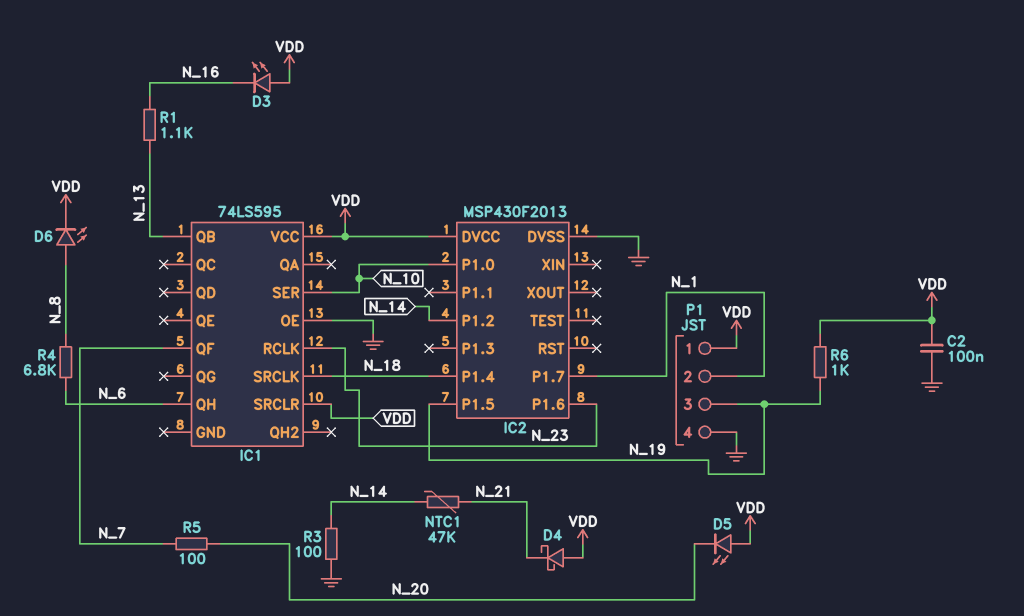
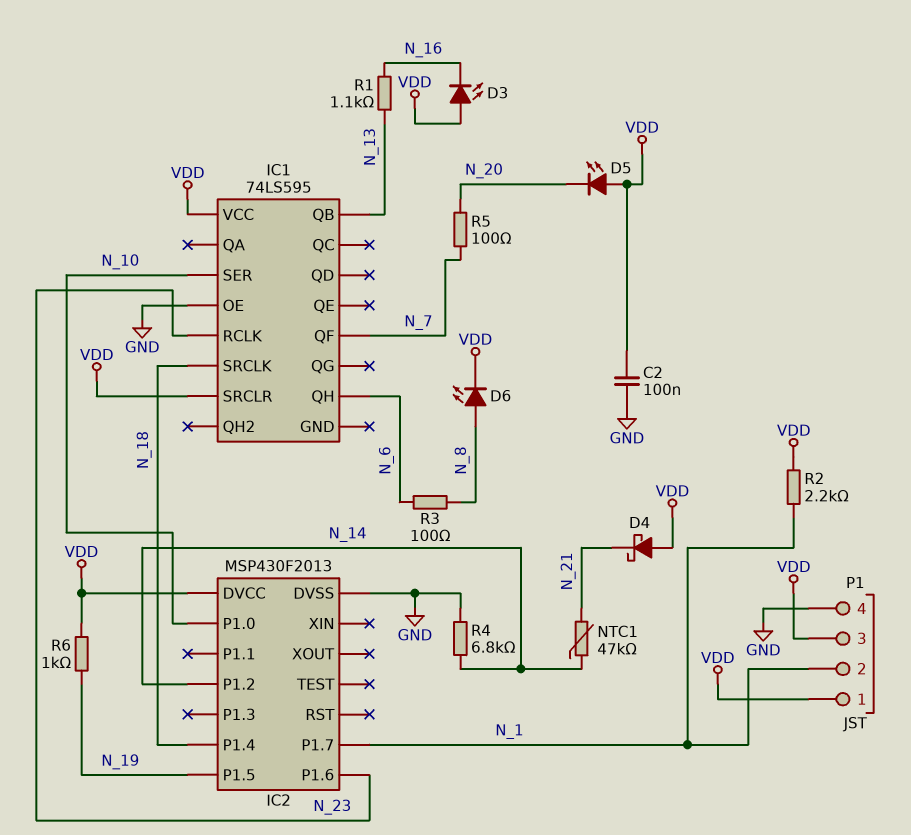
P1 pin 3: N_19 -> VDD
R2: none -> 2.2k (N_1, VDD)
R3: 100 (GND, N_14) -> 100 (N_6, N_8)
R4: 6.8k (N_6, N_8) -> 6.8k (GND, N_14)

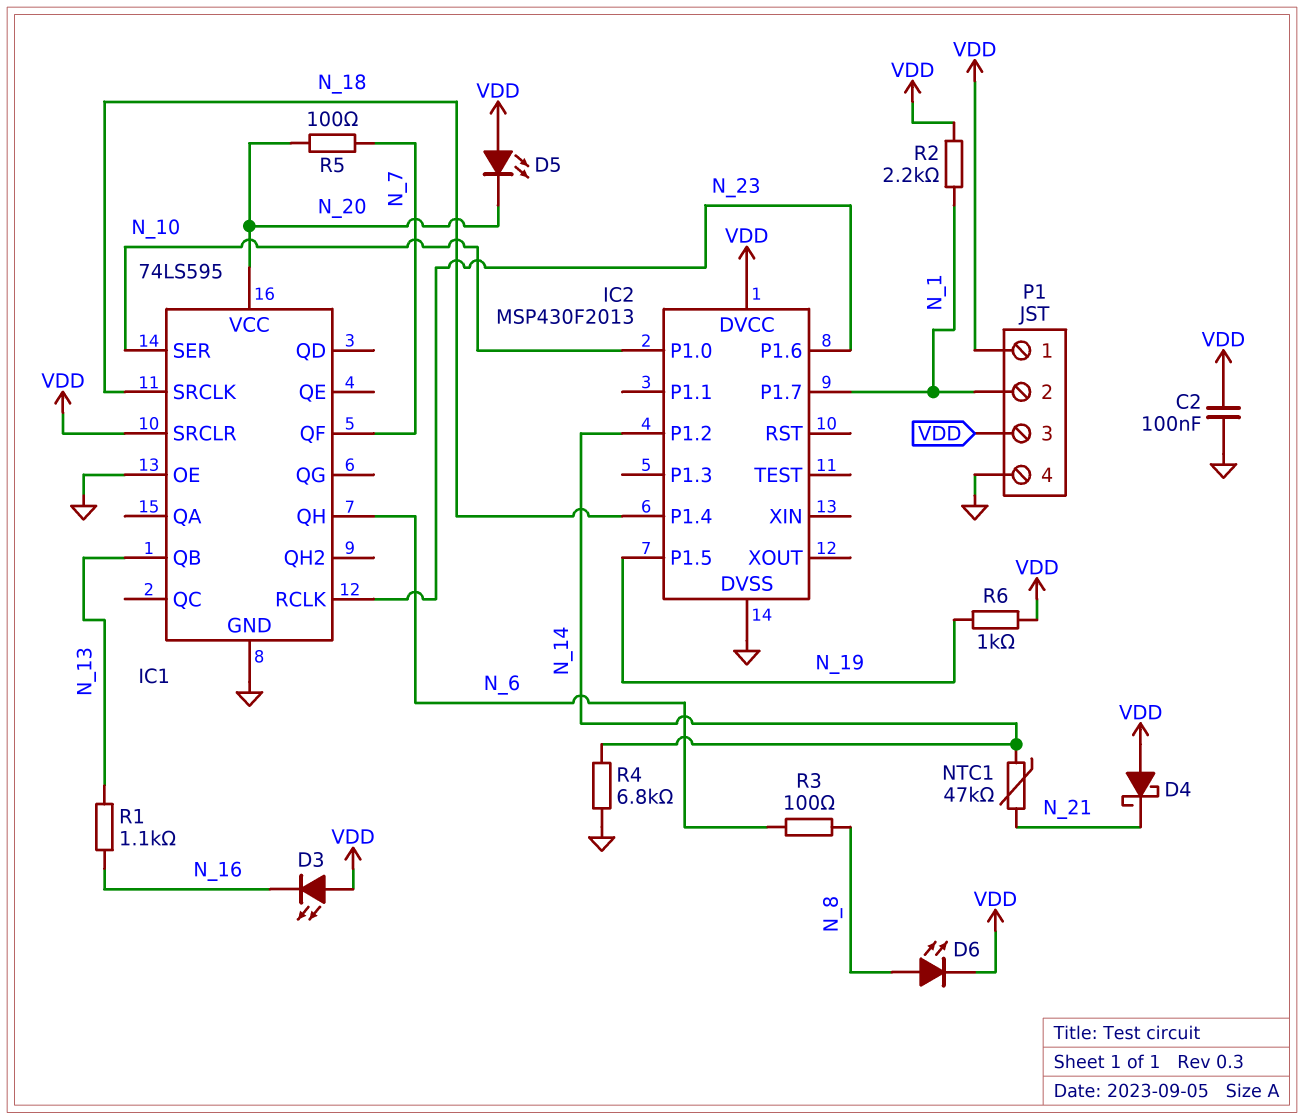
IC1 pin GND: none -> GND
IC1 pin VCC: VDD -> N_20

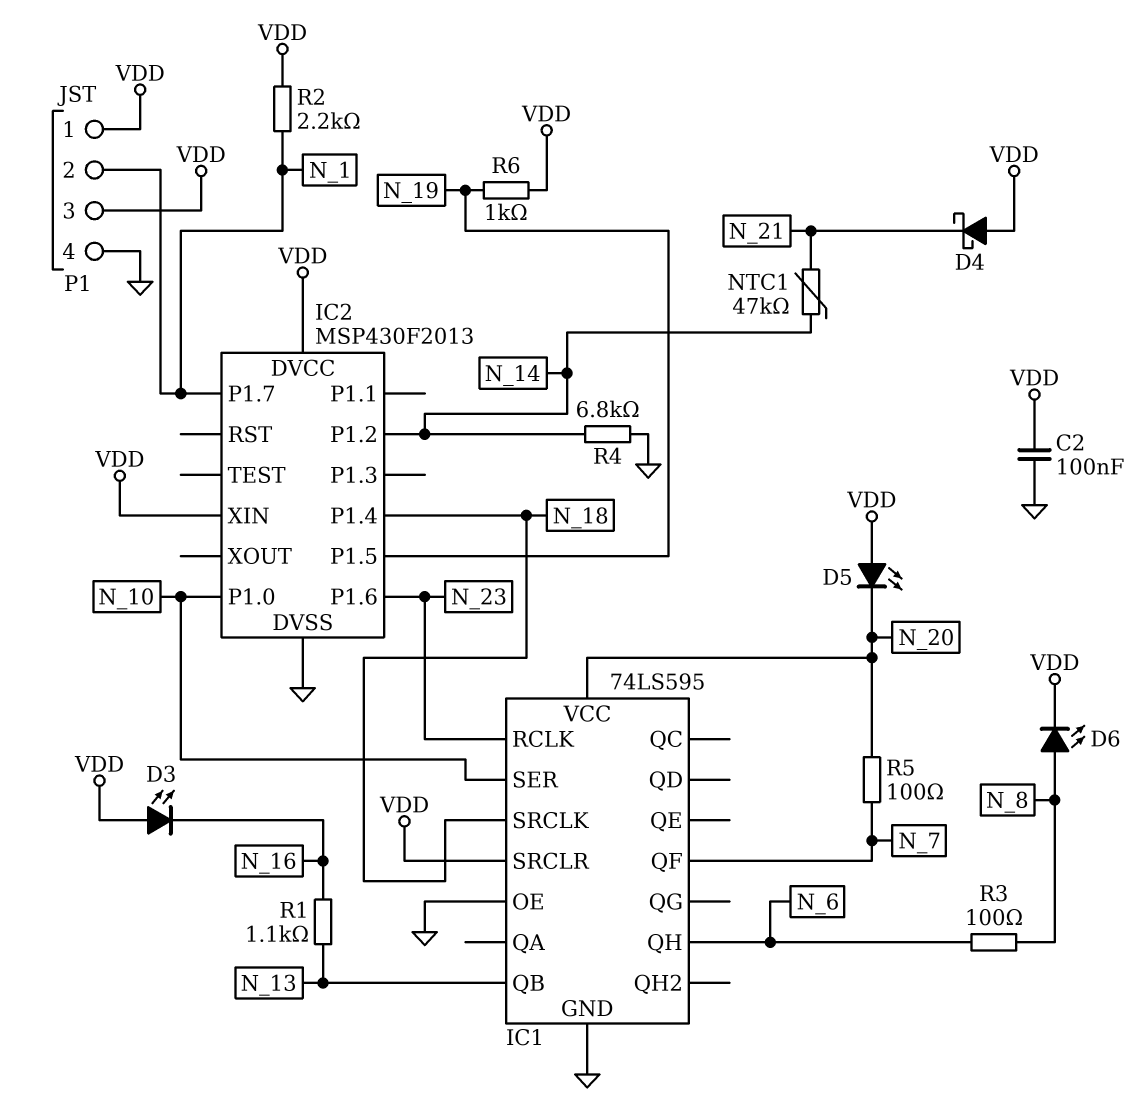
IC2 pin XIN: none -> VDD

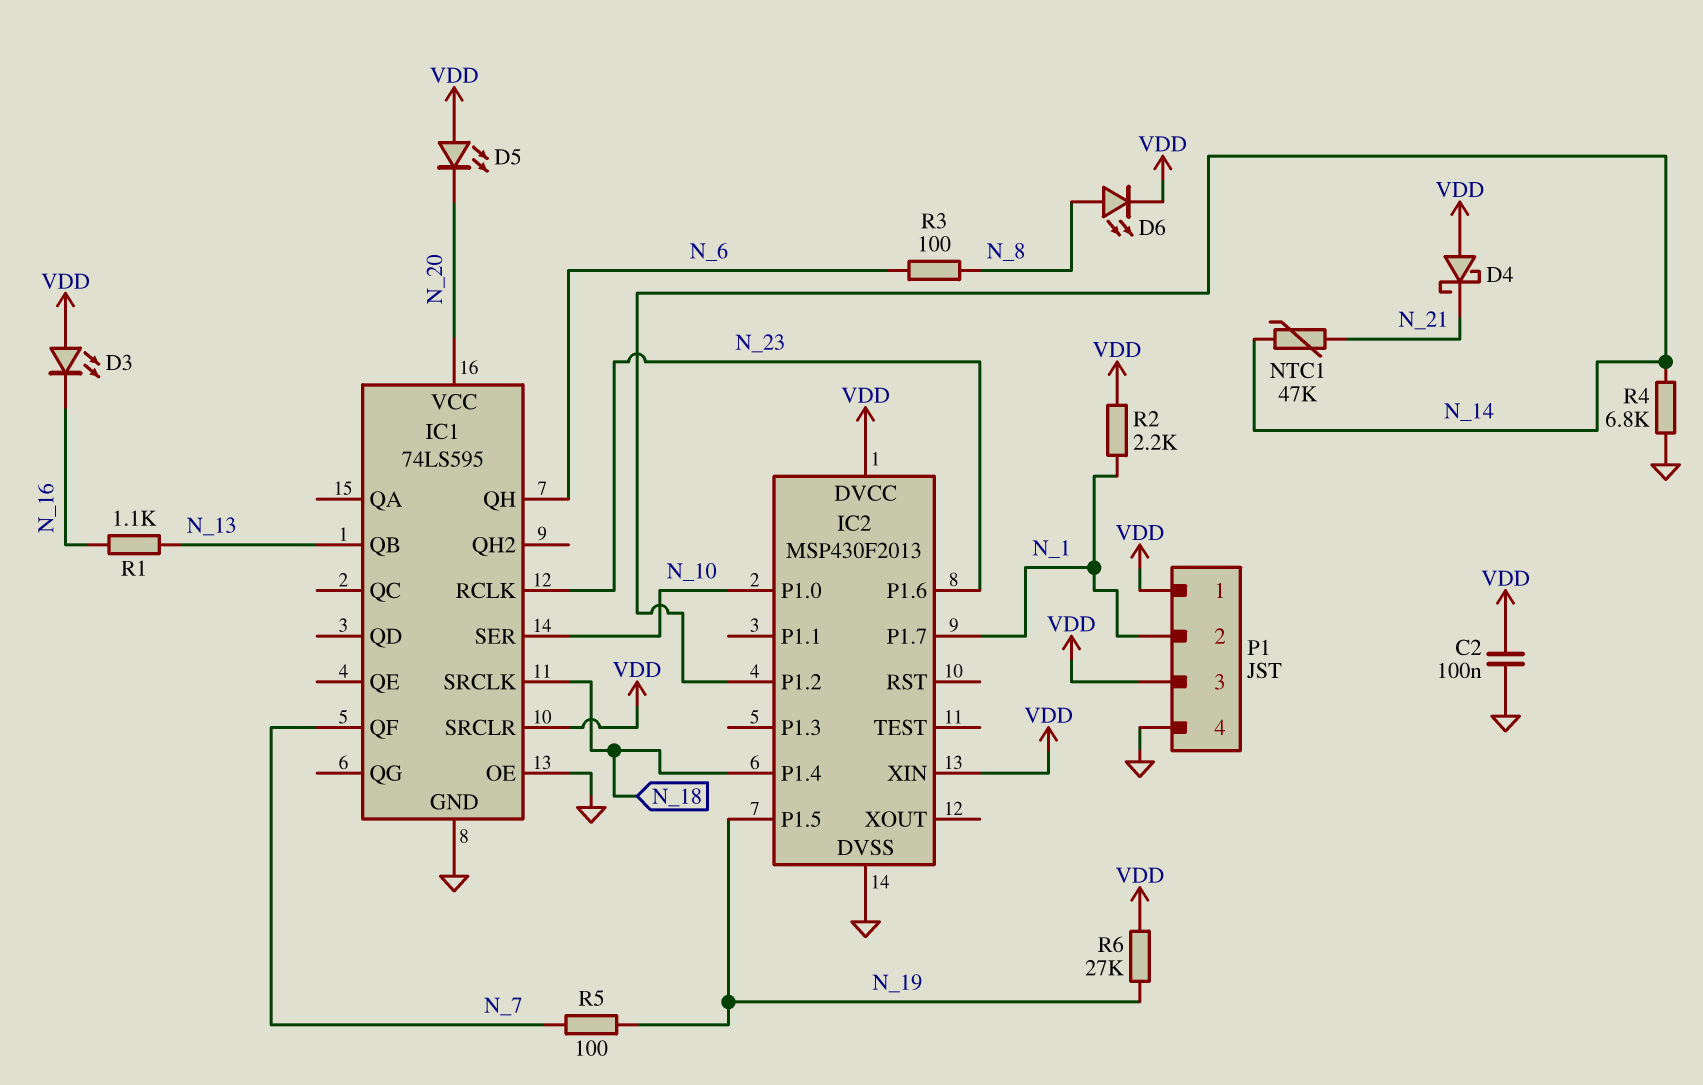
R5: 100 (N_7, N_20) -> 100 (N_7, N_19)
R6: 1k (N_19, VDD) -> 27k (N_19, VDD)

